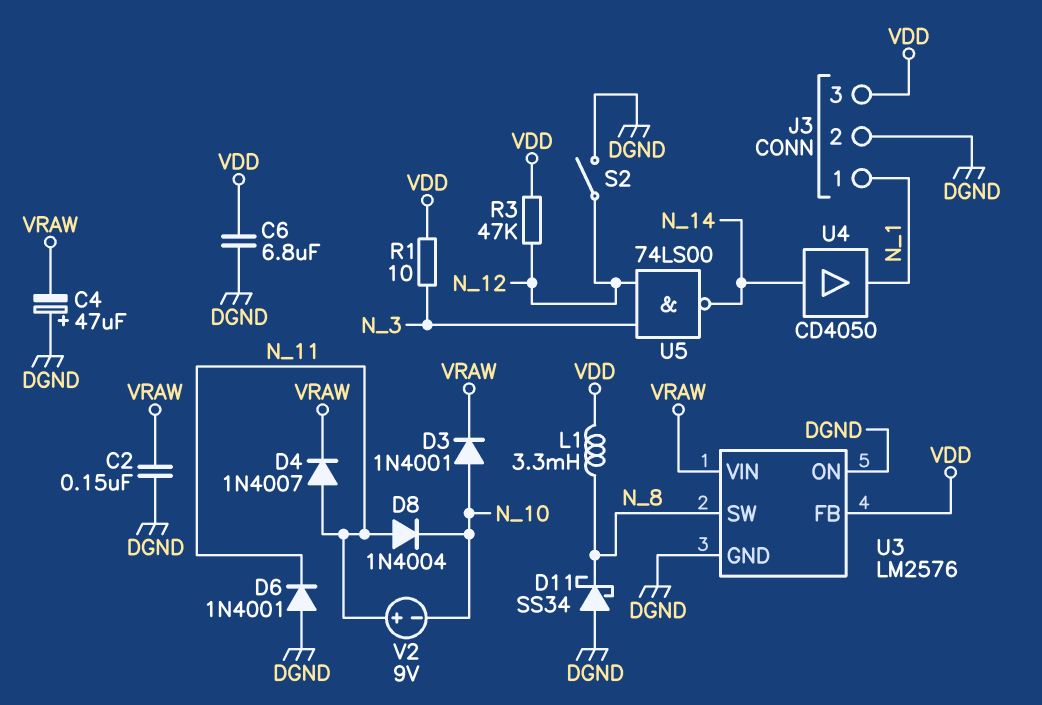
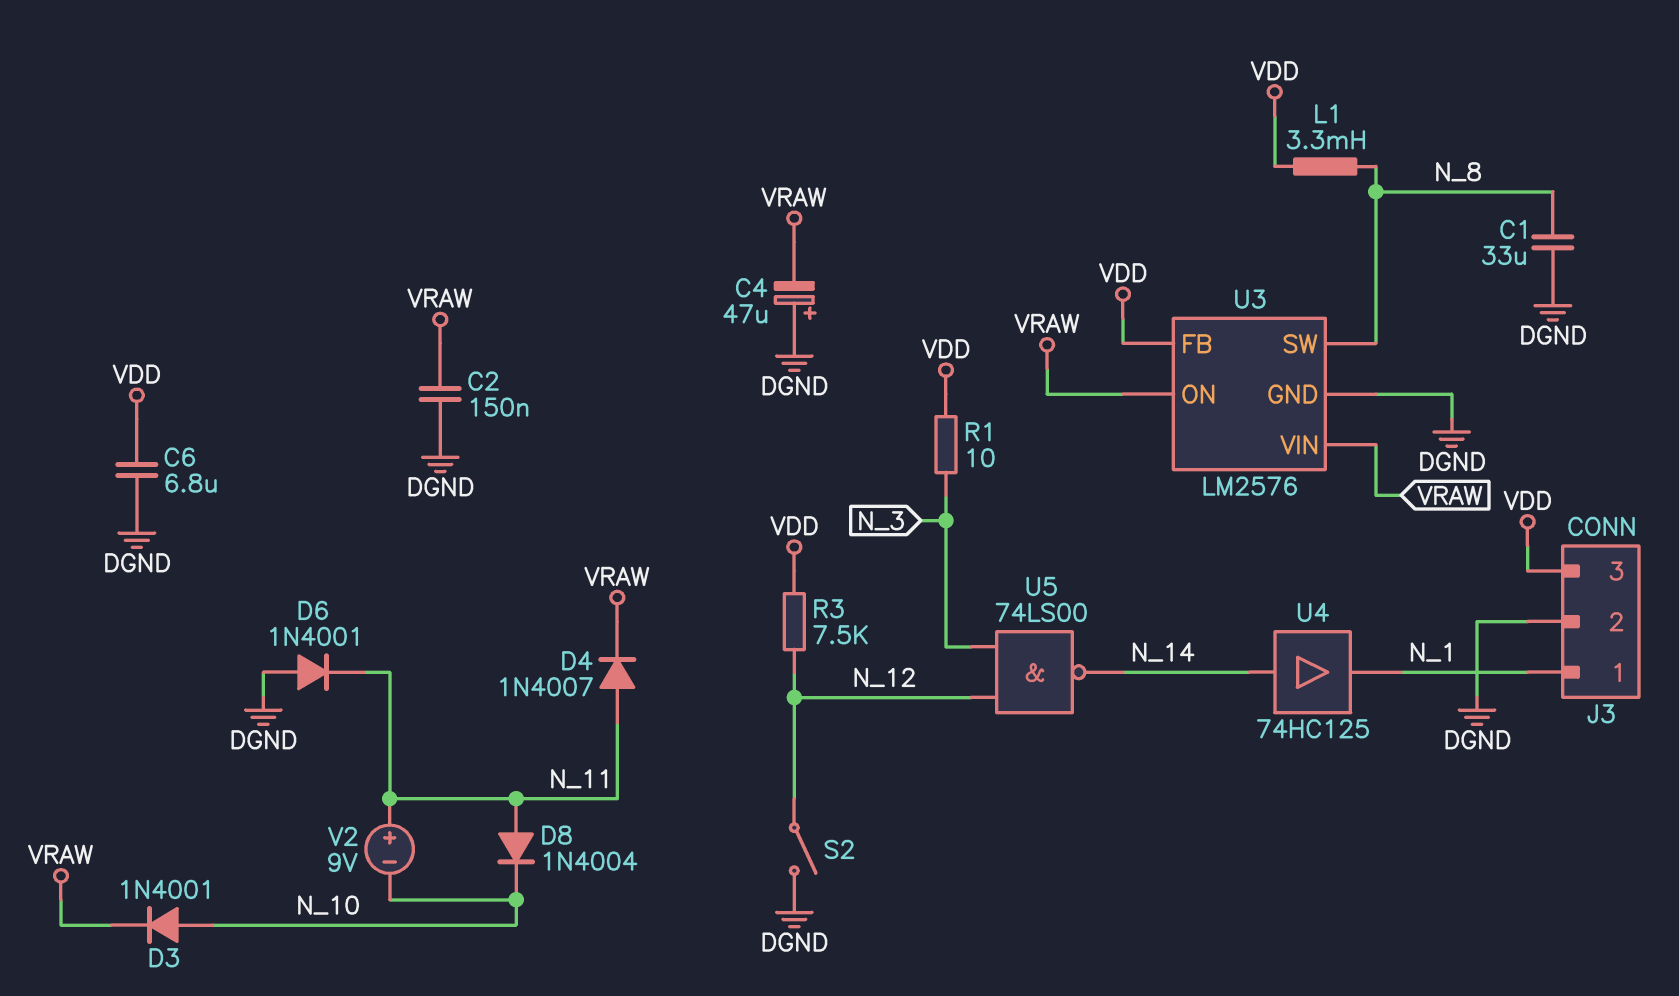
C1: none -> 33uF (DGND, N_8)
D11: schottky SS34 (A DGND, K N_8) -> none
R3: 47k (N_12, VDD) -> 7.5k (N_12, VDD)
U3 pin ON: DGND -> VRAW
U4: buffer CD4050 (in N_14, out N_1) -> buffer 74HC125 (in N_14, out N_1)

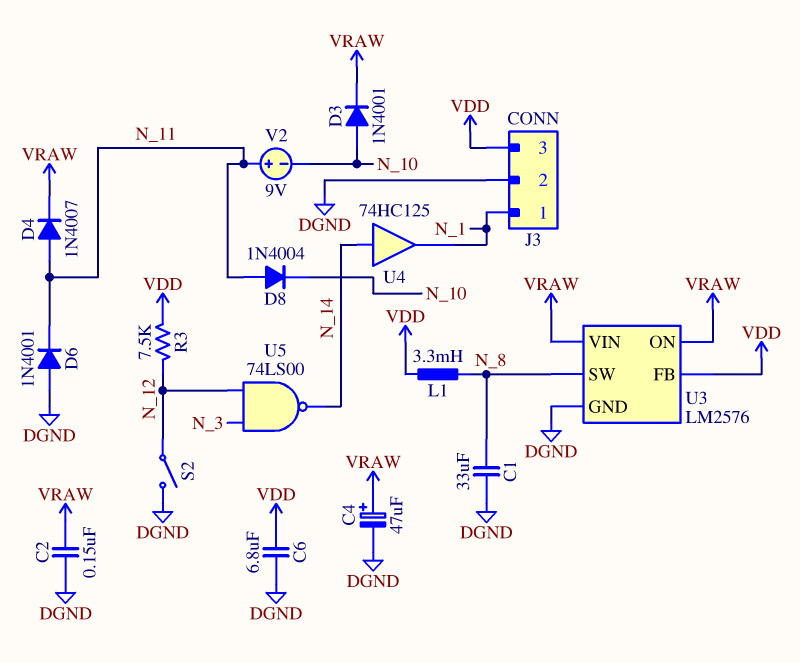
C4: 47uF (plus DGND, minus VRAW) -> 47uF (plus VRAW, minus DGND)
R1: 10 (N_3, VDD) -> none

